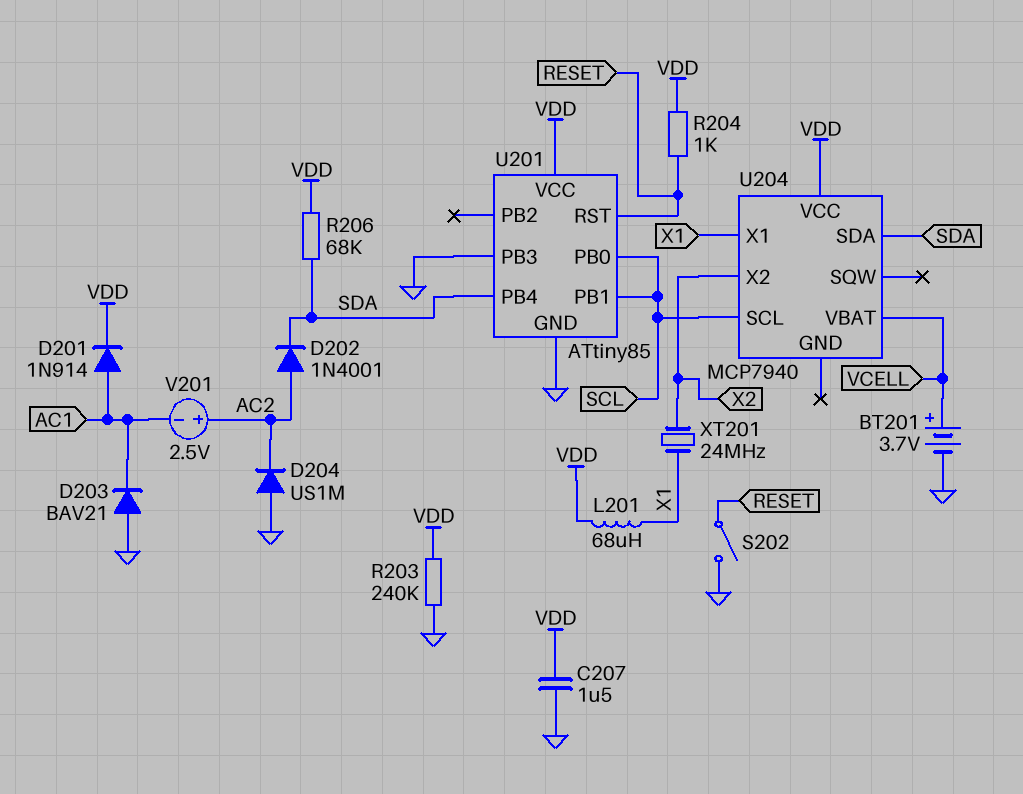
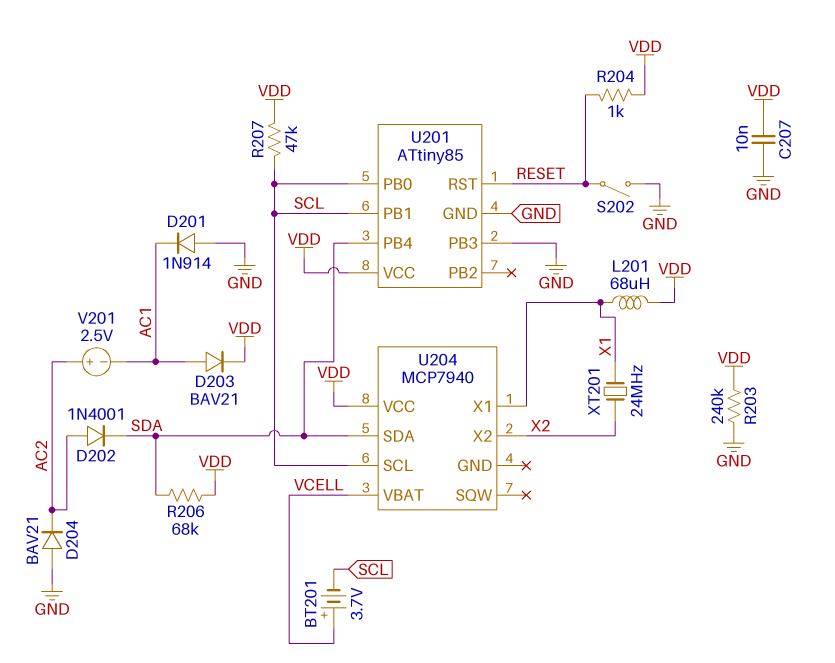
BT201: 3.7V (plus VCELL, minus GND) -> 3.7V (plus VCELL, minus SCL)
C207: 1.5uF (GND, VDD) -> 10nF (GND, VDD)
D201: diode 1N914 (A AC1, K VDD) -> diode 1N914 (A GND, K AC1)
D203: diode BAV21 (A GND, K AC1) -> diode BAV21 (A AC1, K VDD)
D204: diode US1M (A GND, K AC2) -> diode BAV21 (A GND, K AC2)
R207: none -> 47k (SCL, VDD)

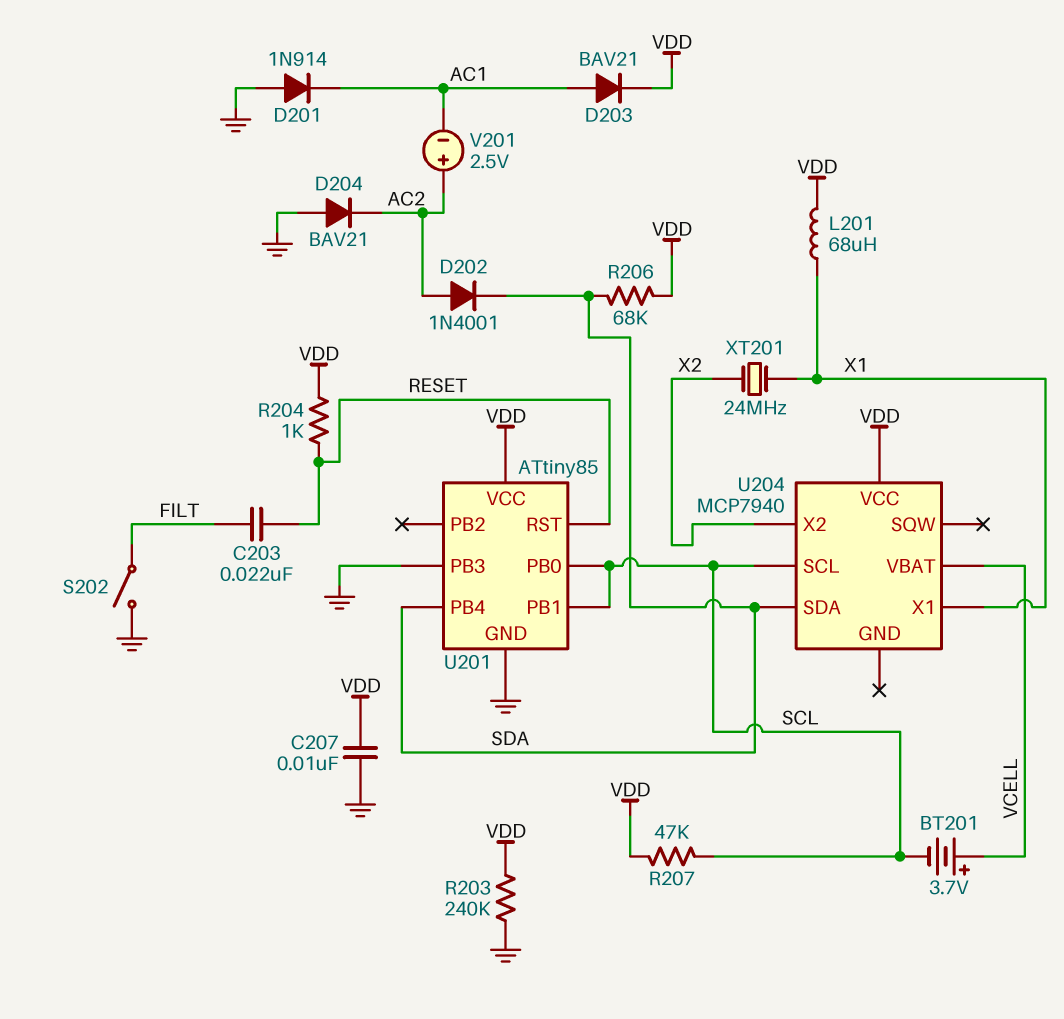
C203: none -> 22nF (FILT, RESET)
S202: switch (GND, RESET) -> switch (FILT, GND)

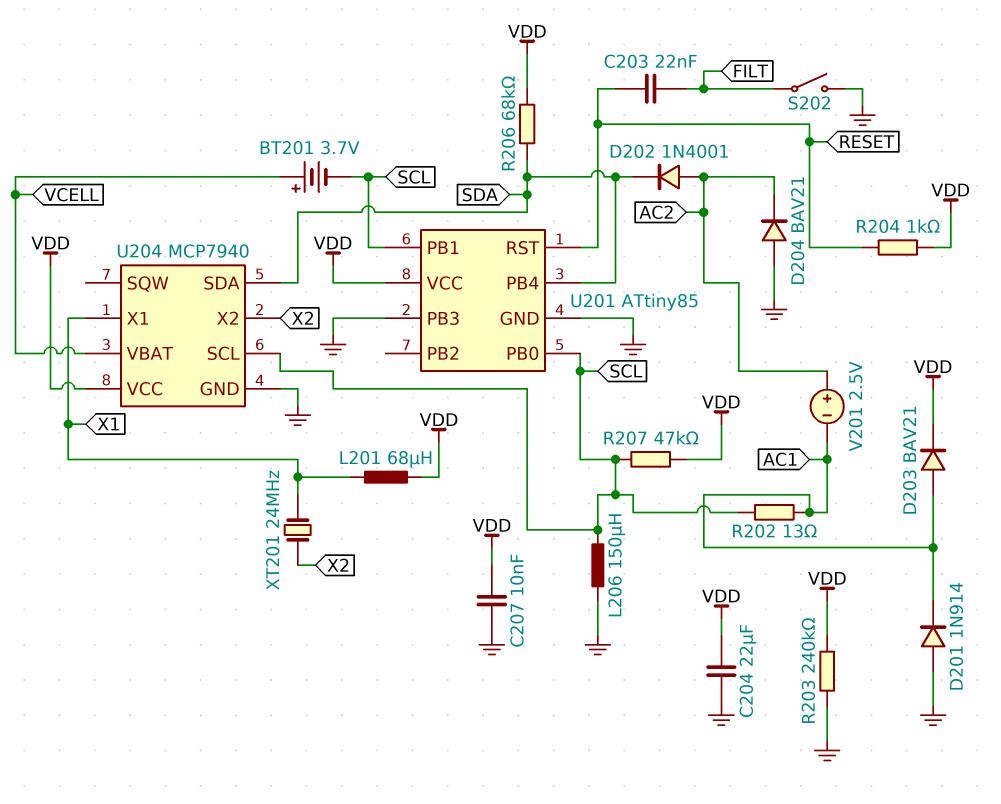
C204: none -> 22uF (GND, VDD)
L206: none -> 150uH (GND, SCL)
R202: none -> 13 (AC1, SCL)
U204 pin GND: none -> GND

